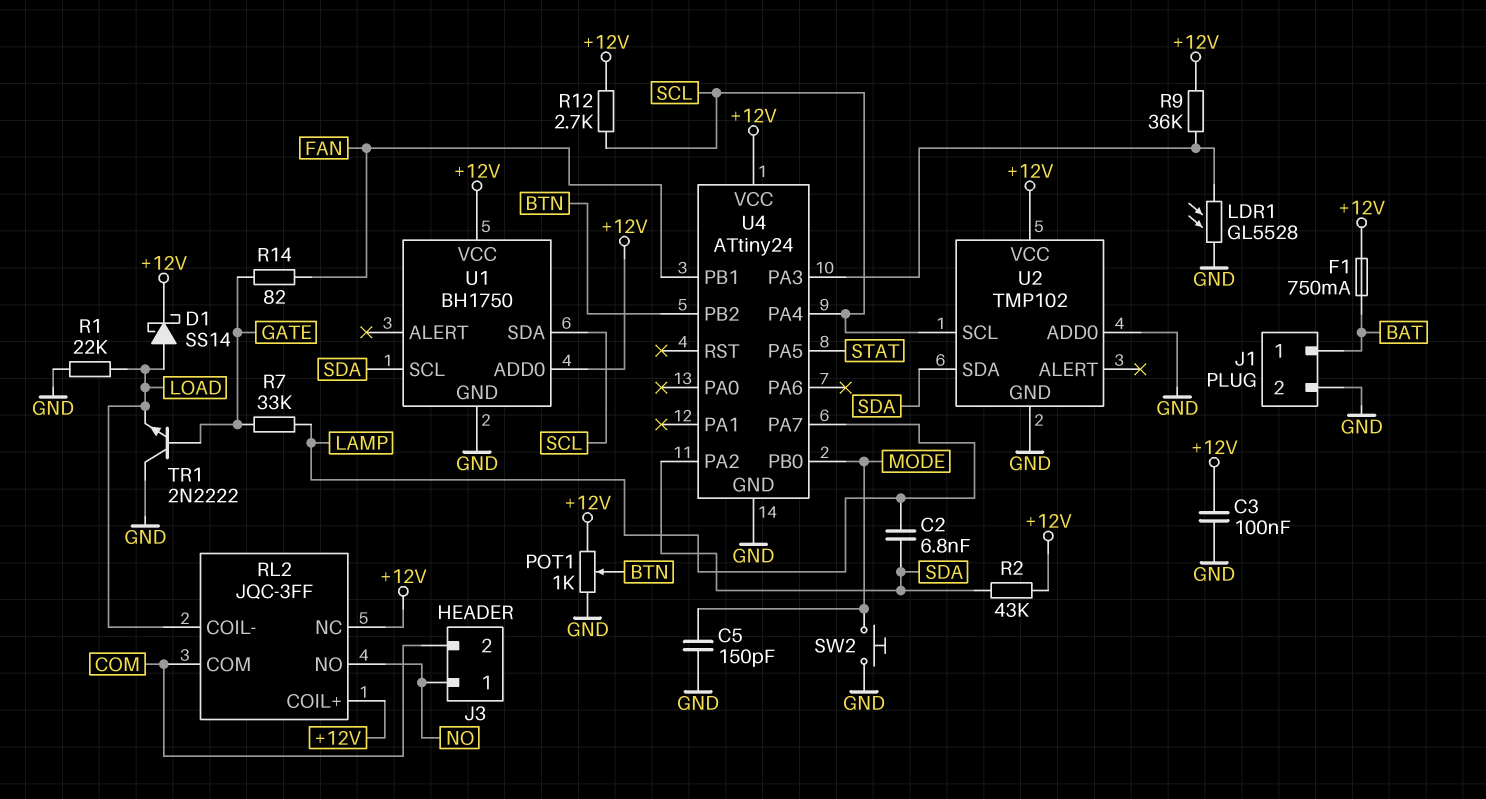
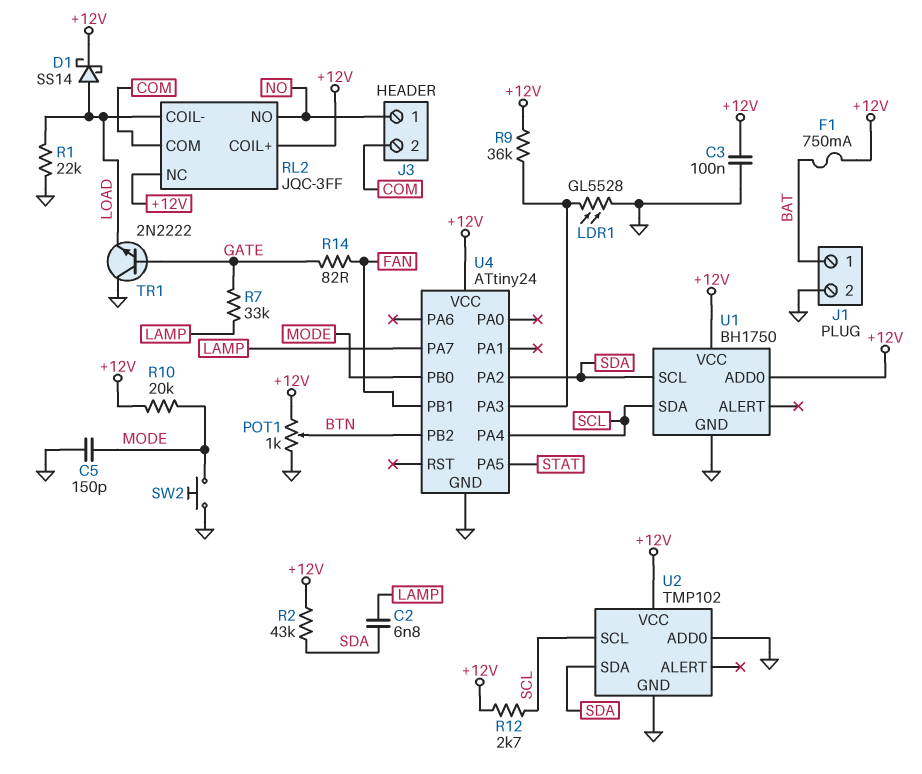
R10: none -> 20k (+12V, MODE)

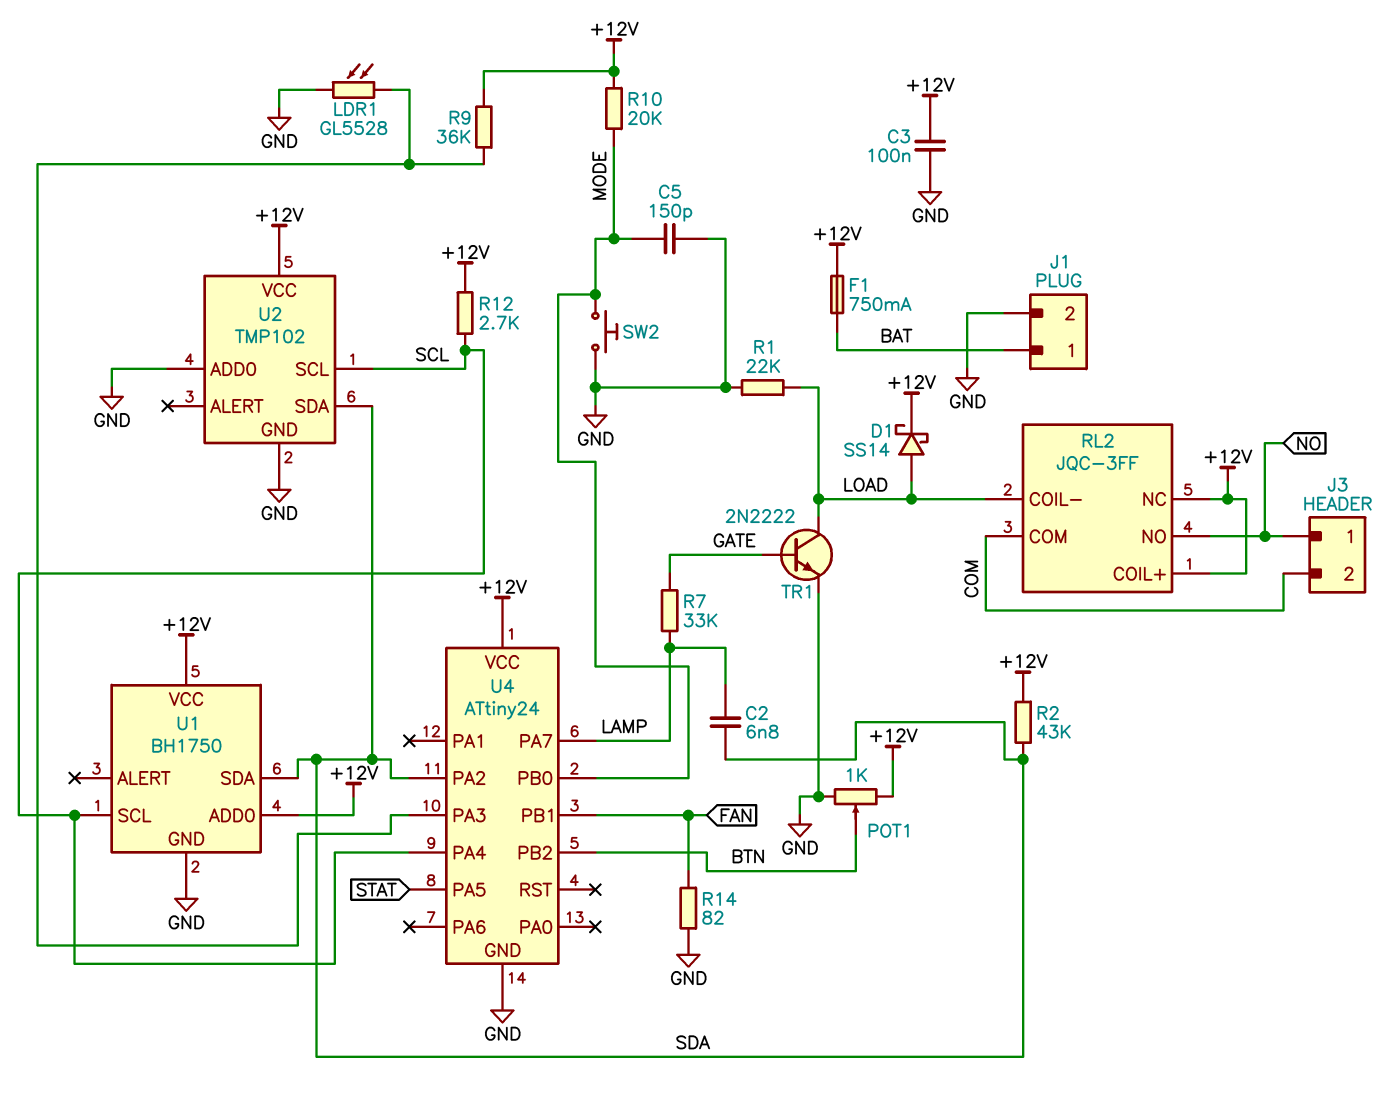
R14: 82 (FAN, GATE) -> 82 (FAN, GND)
TR1: NPN 2N2222 (B GATE, C GND, E LOAD) -> NPN 2N2222 (B GATE, C LOAD, E GND)
U1 pin SCL: SDA -> SCL
U1 pin SDA: SCL -> SDA

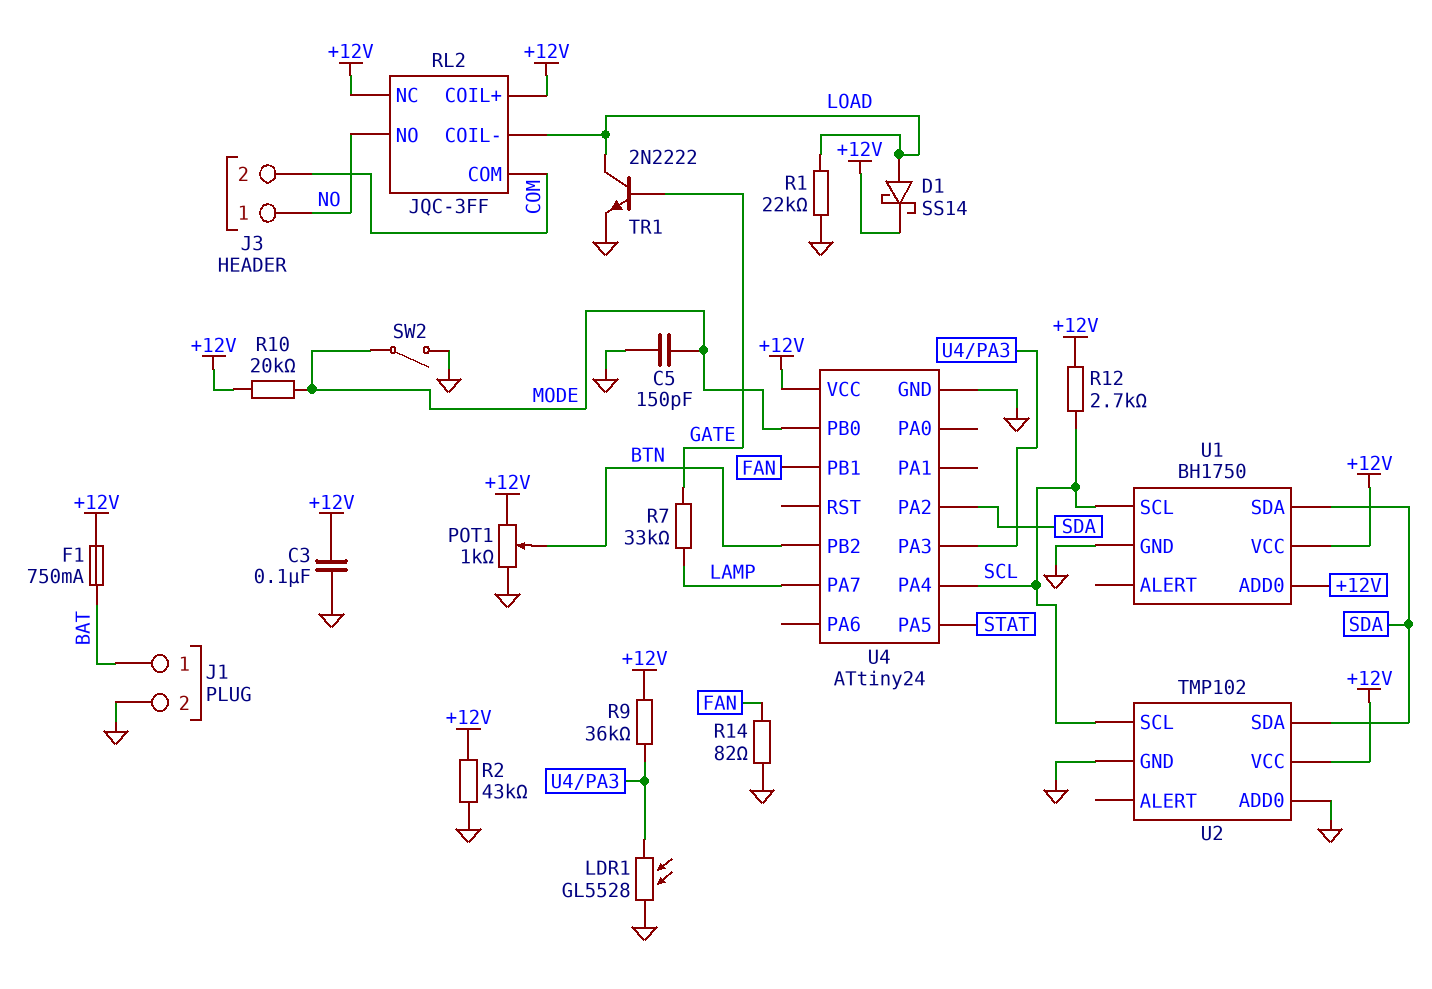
C2: 6.8nF (LAMP, SDA) -> none
R2: 43k (+12V, SDA) -> 43k (+12V, GND)
SW2: button (GND, MODE) -> switch (GND, MODE)

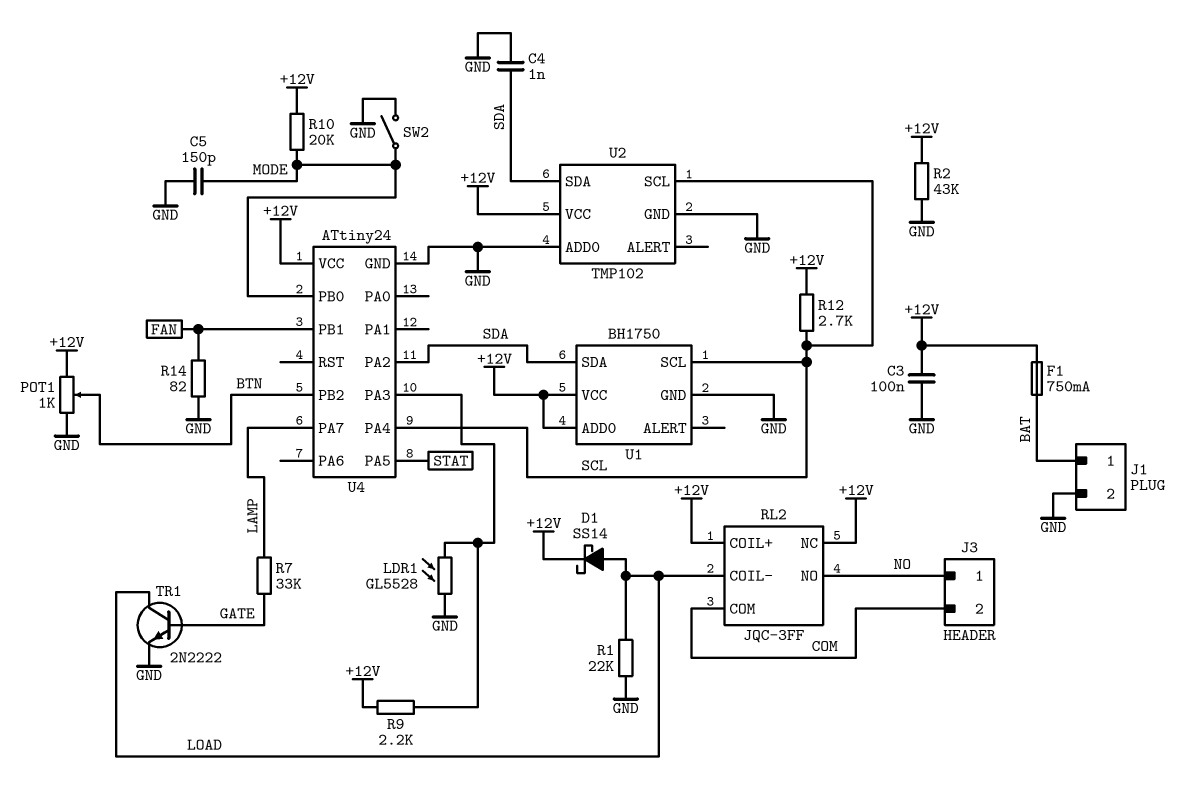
C4: none -> 1nF (GND, SDA)
R9: 36k (+12V, U4/PA3) -> 2.2k (+12V, U4/PA3)

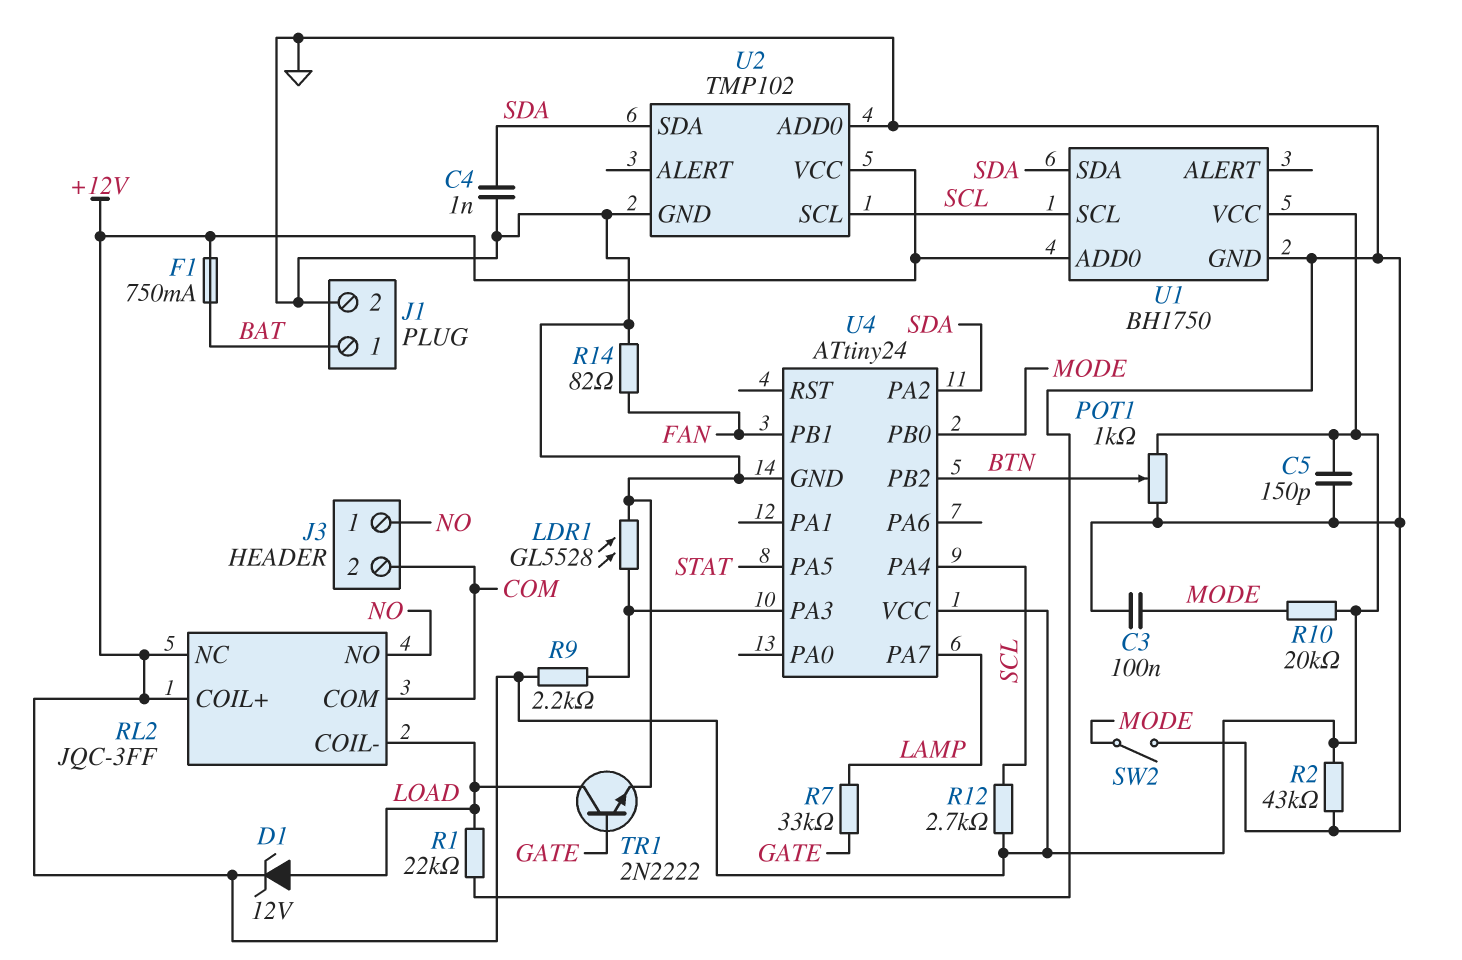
C3: 100nF (+12V, GND) -> 100nF (GND, MODE)
C5: 150pF (GND, MODE) -> 150pF (+12V, GND)
D1: schottky SS14 (A LOAD, K +12V) -> zener 12V (A LOAD, K +12V)

